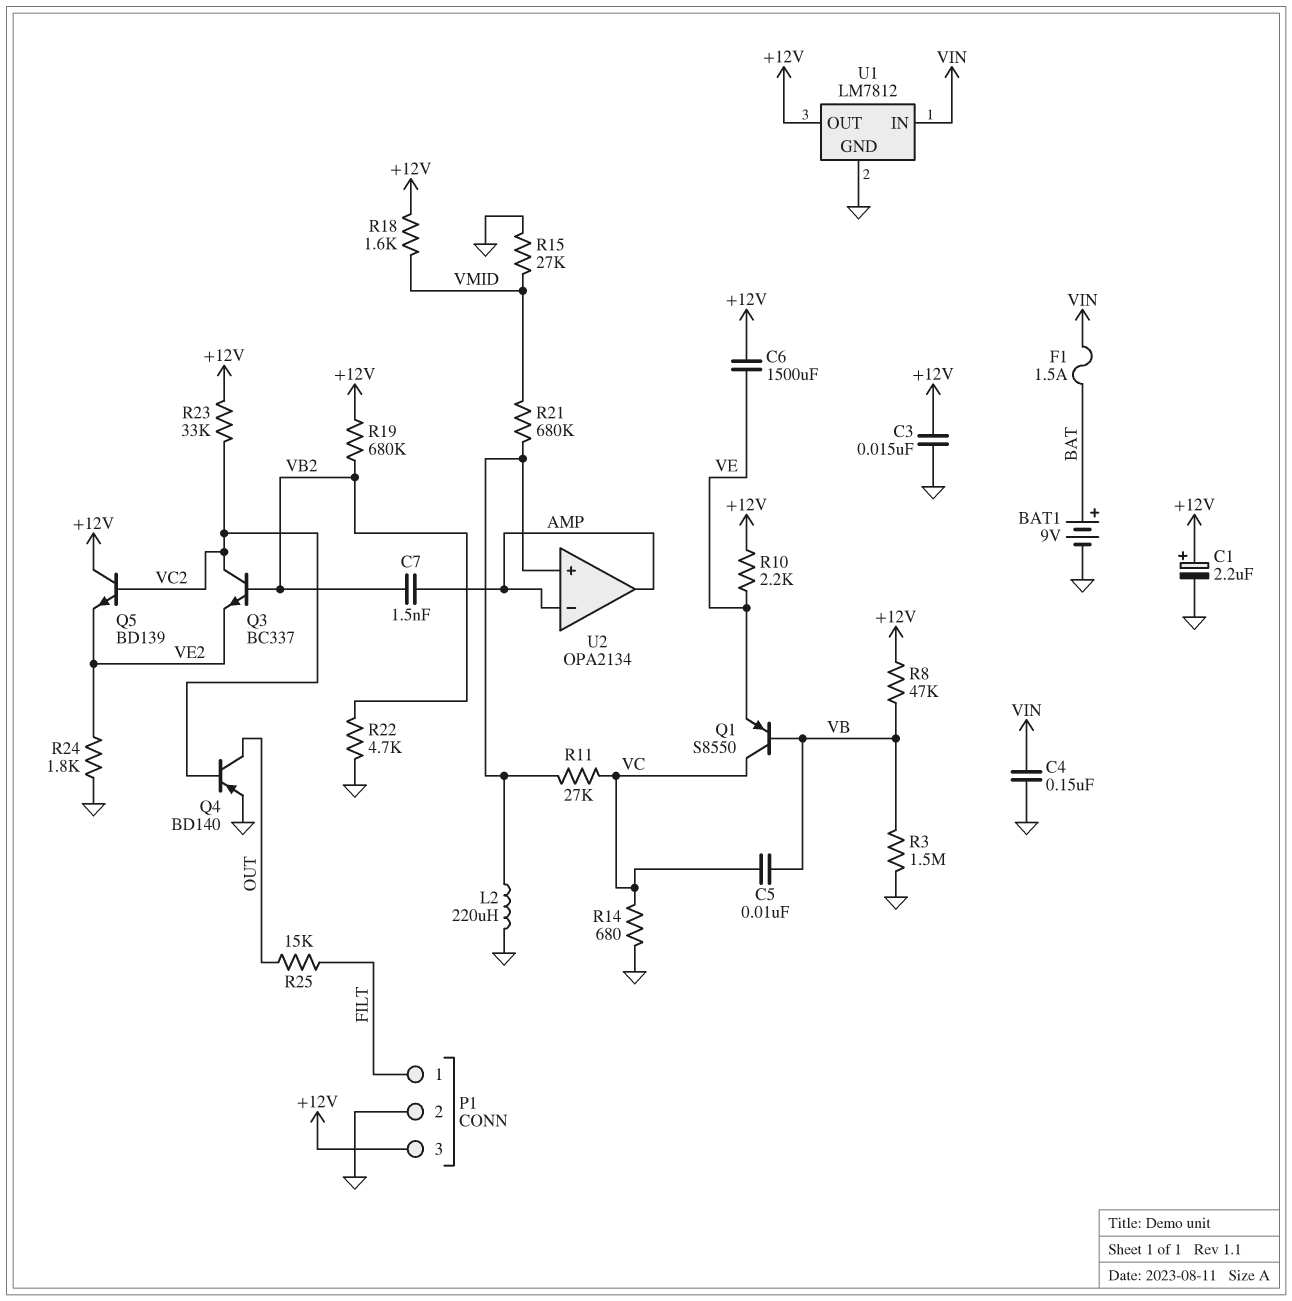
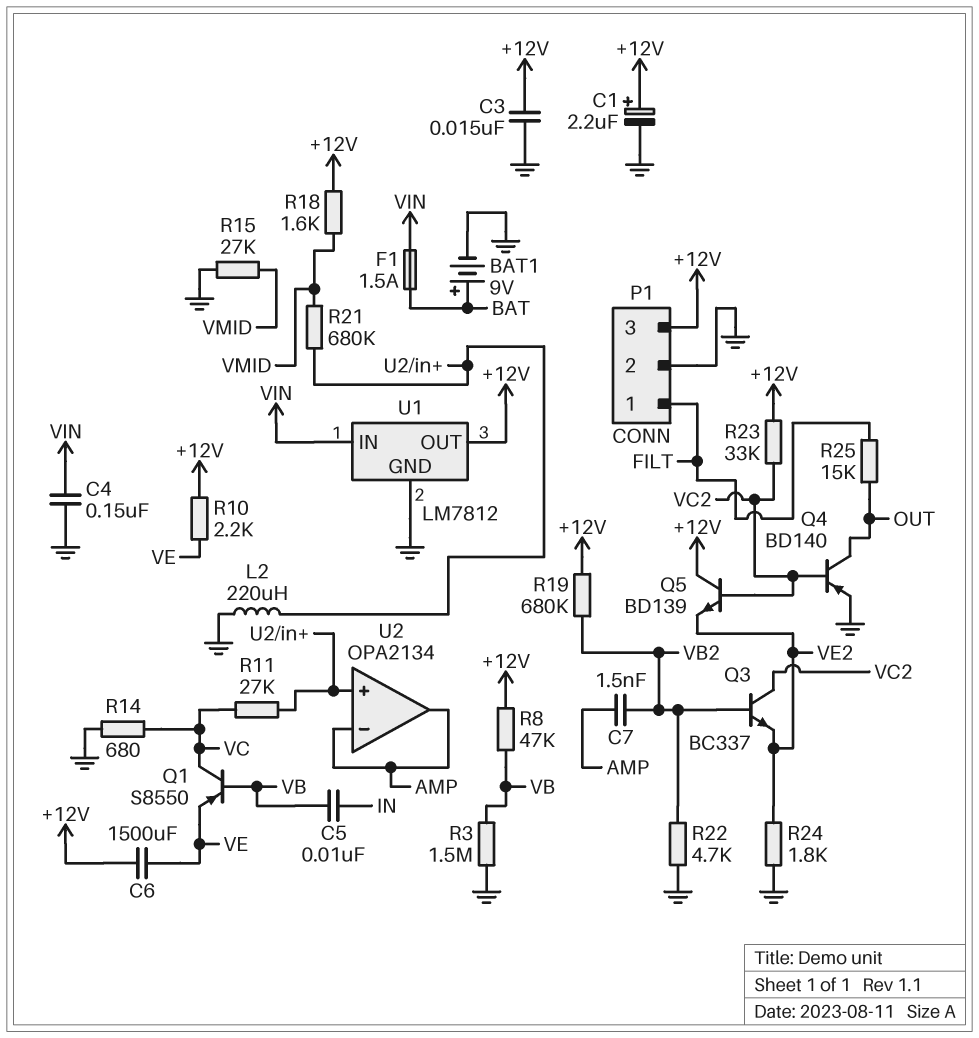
C5: 10nF (VB, VC) -> 10nF (IN, VB)

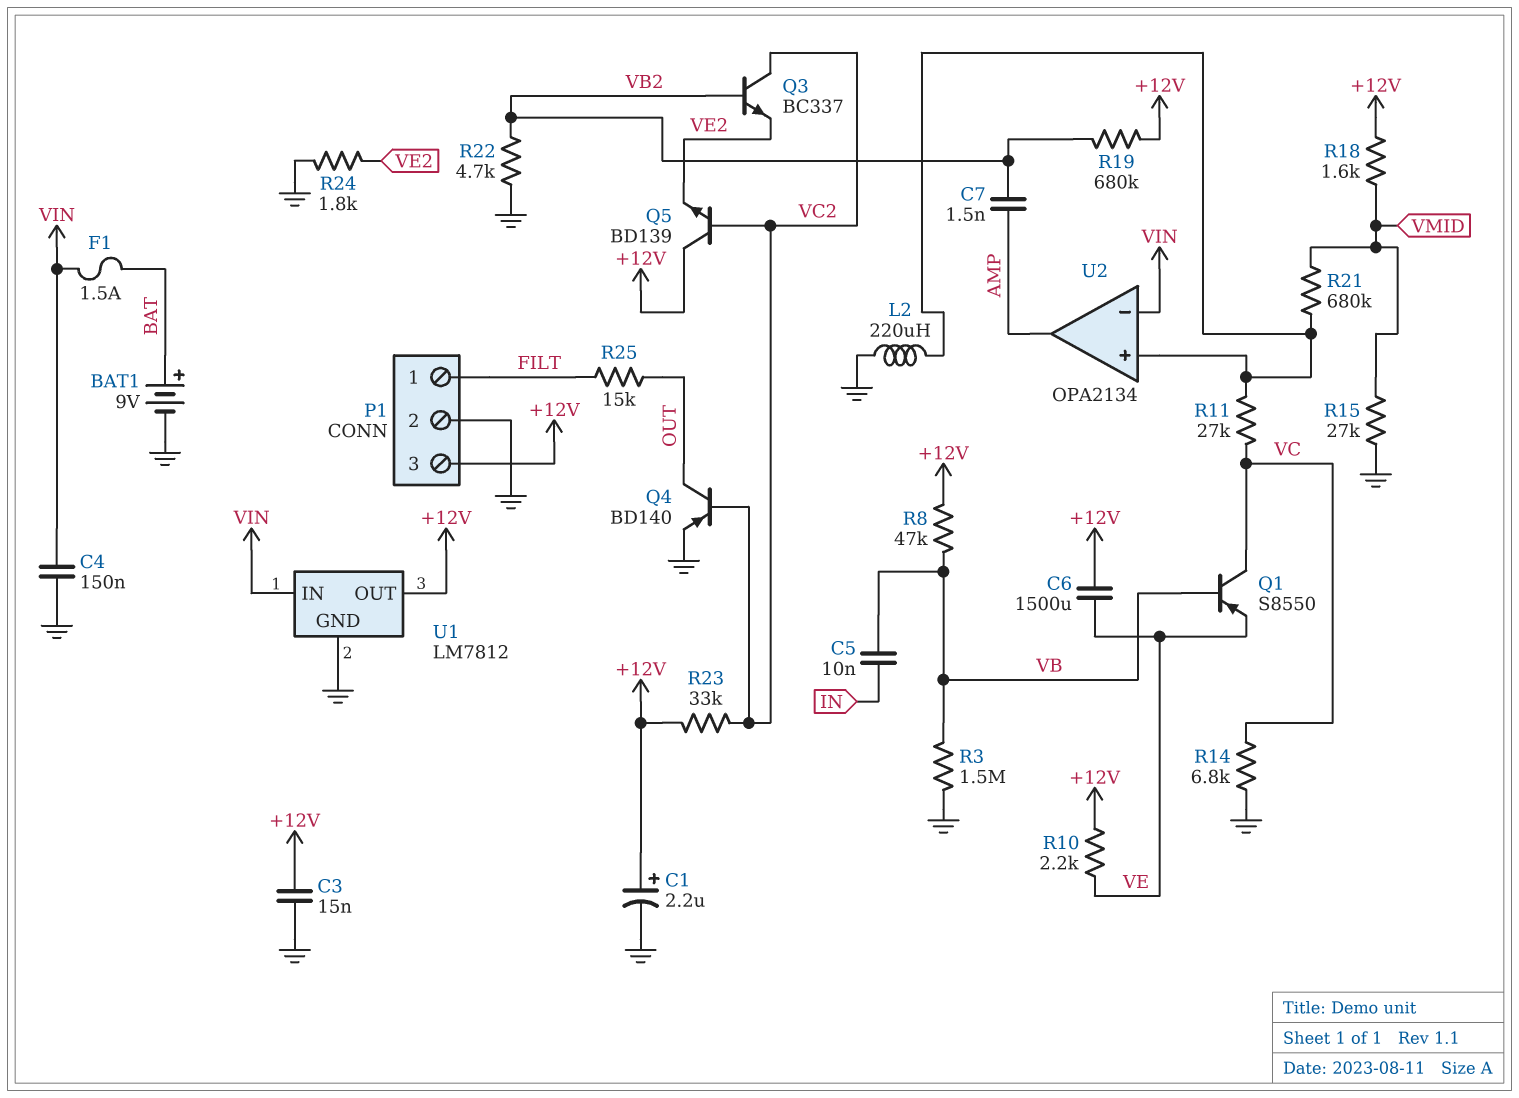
R14: 680 (GND, VC) -> 6.8k (GND, VC)
U2 pin in-: AMP -> VIN

